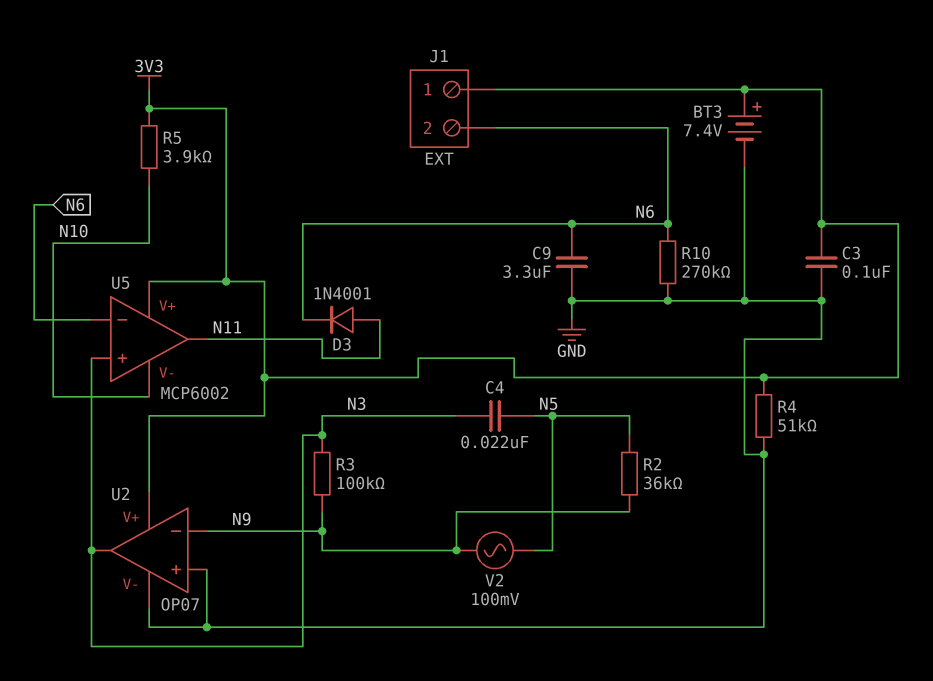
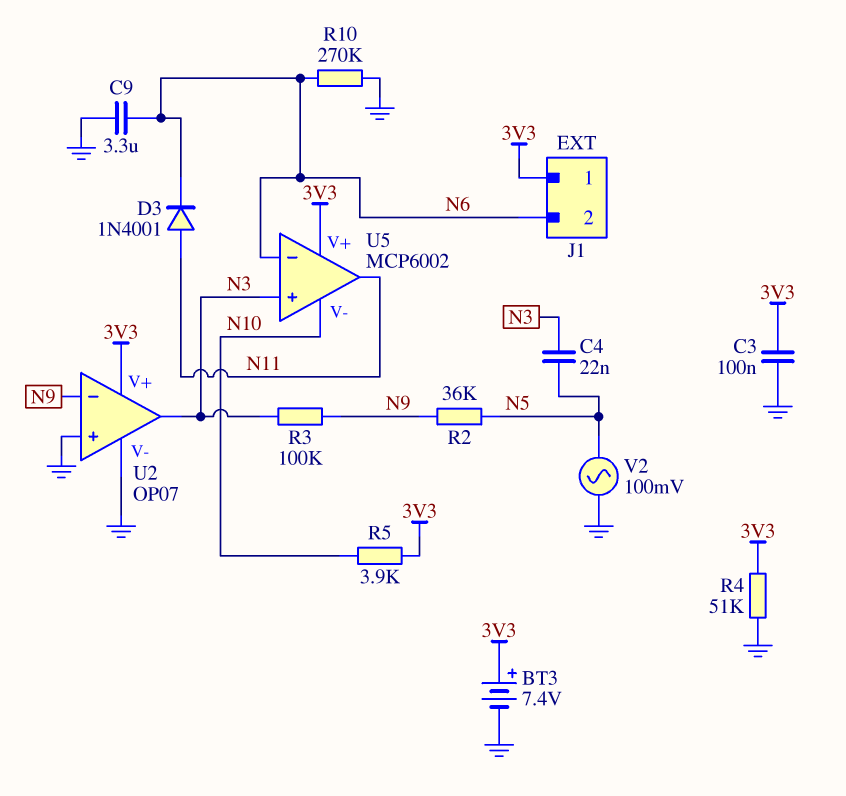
V2: AC 100mV (N5, N9) -> AC 100mV (GND, N5)

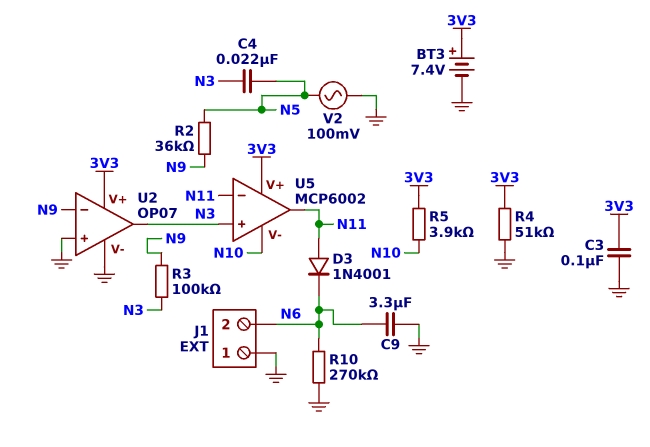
J1 pin 1: 3V3 -> GND
U5 pin in-: N6 -> N11

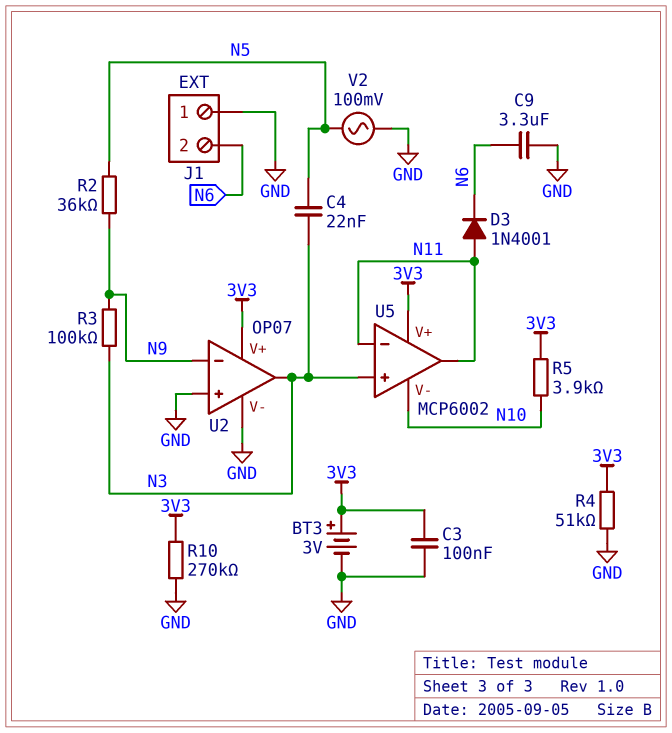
BT3: 7.4V (plus 3V3, minus GND) -> 3V (plus 3V3, minus GND)
R10: 270k (GND, N6) -> 270k (3V3, GND)

